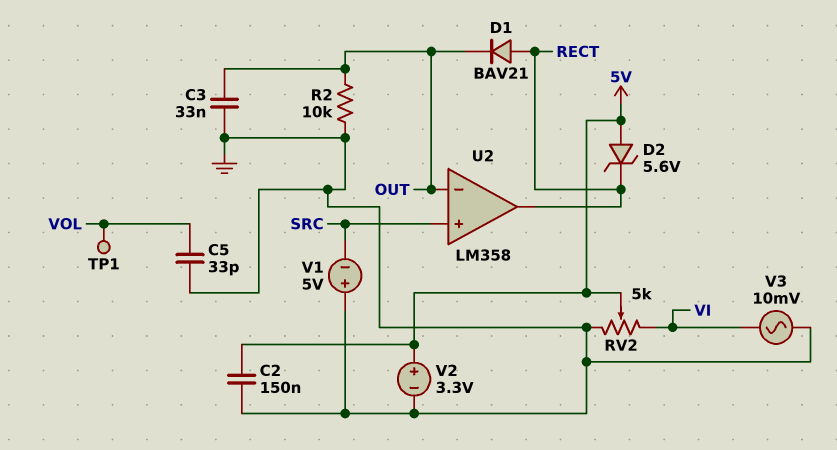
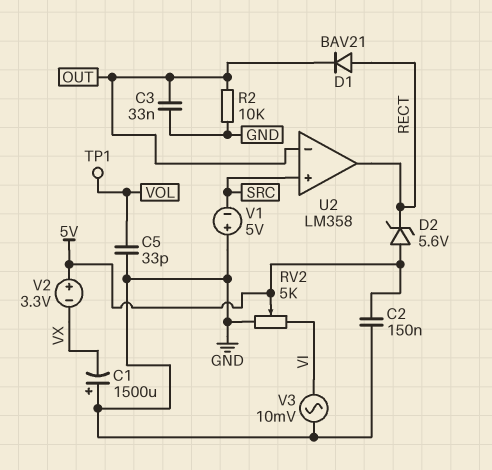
C1: none -> 1500uF (plus GND, minus VX)
V2: 3.3V (plus 5V, minus GND) -> 3.3V (plus 5V, minus VX)

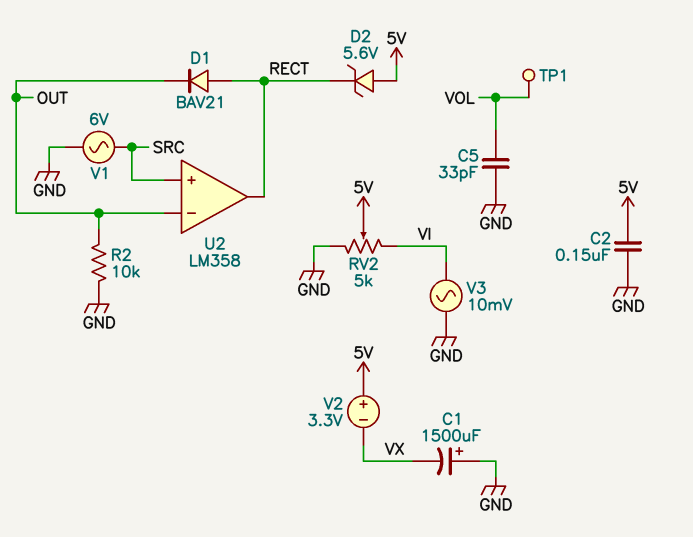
C3: 33nF (GND, OUT) -> none
V1: 5V (plus GND, minus SRC) -> AC 6V (GND, SRC)

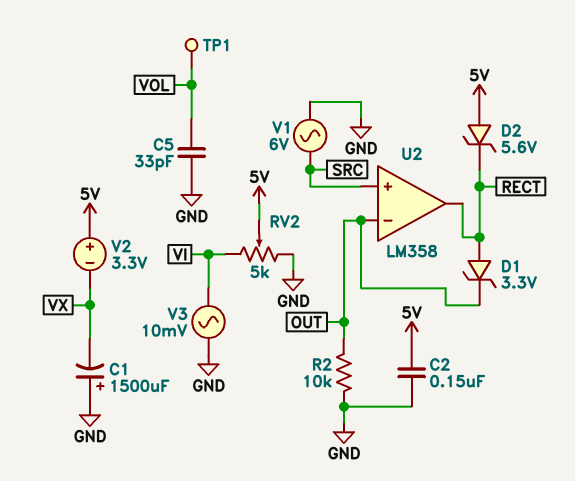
D1: diode BAV21 (A RECT, K OUT) -> zener 3.3V (A RECT, K OUT)

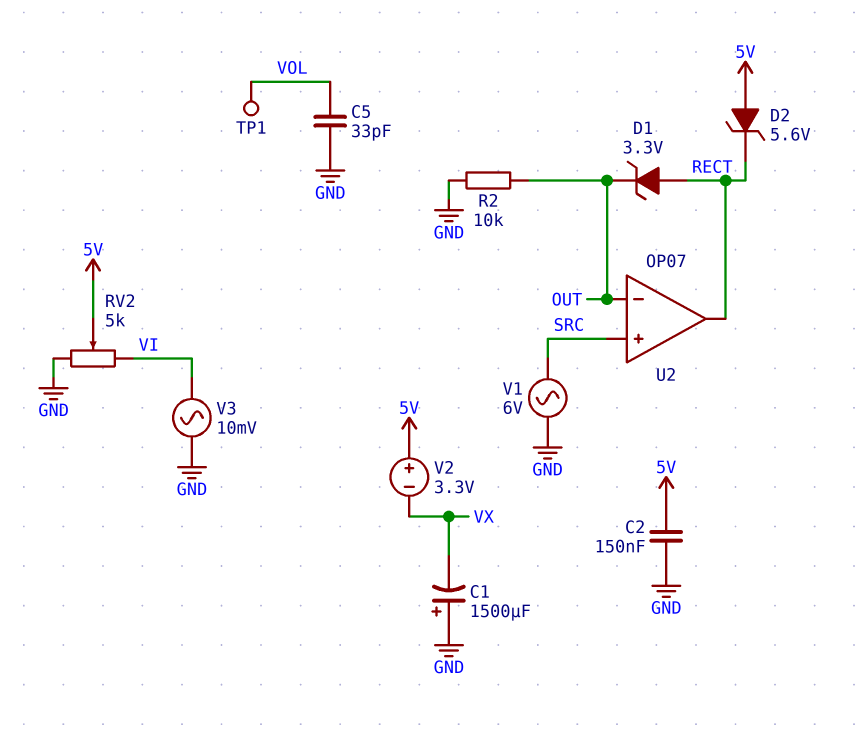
U2: LM358 -> OP07

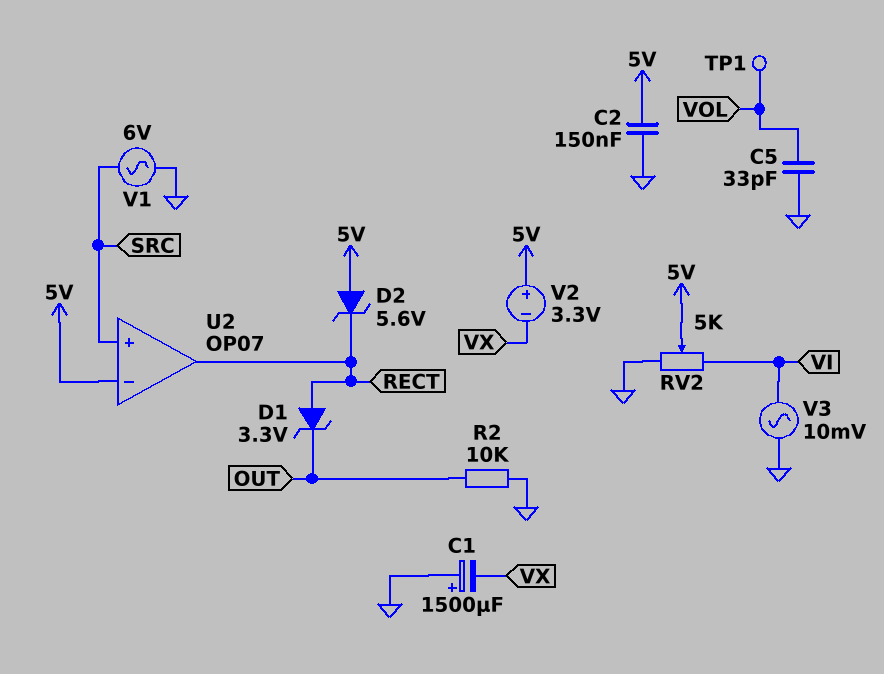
U2 pin in-: OUT -> 5V

